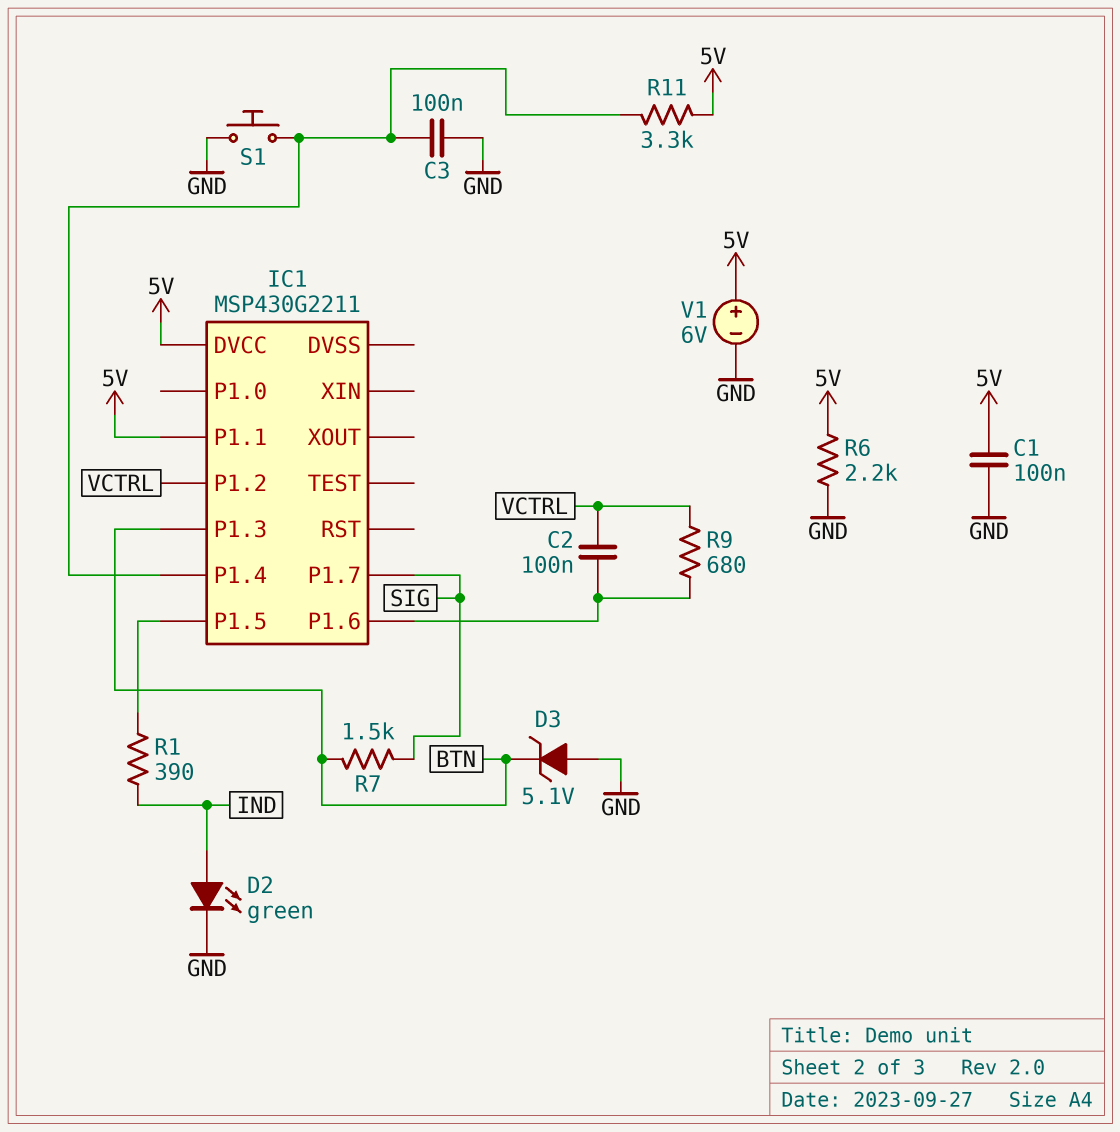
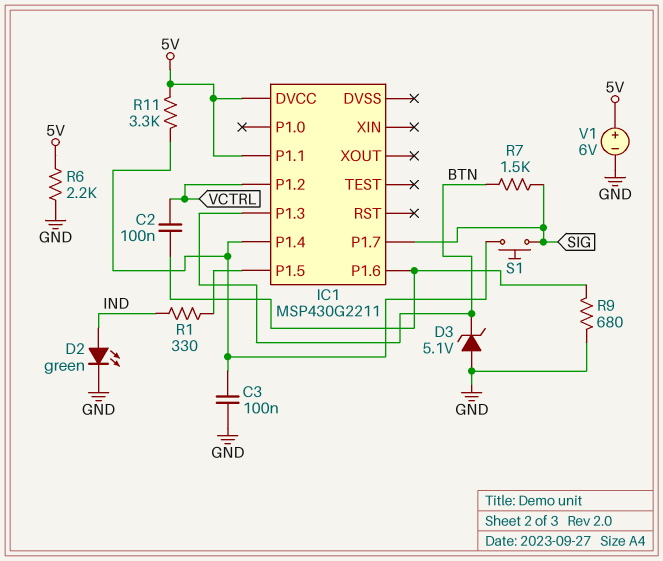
C1: 100nF (5V, GND) -> none
R1: 390 (IC1/P1.5, IND) -> 330 (IC1/P1.5, IND)
R9: 680 (IC1/P1.6, VCTRL) -> 680 (GND, IC1/P1.6)
S1: button (GND, IC1/P1.4) -> button (IC1/P1.4, SIG)

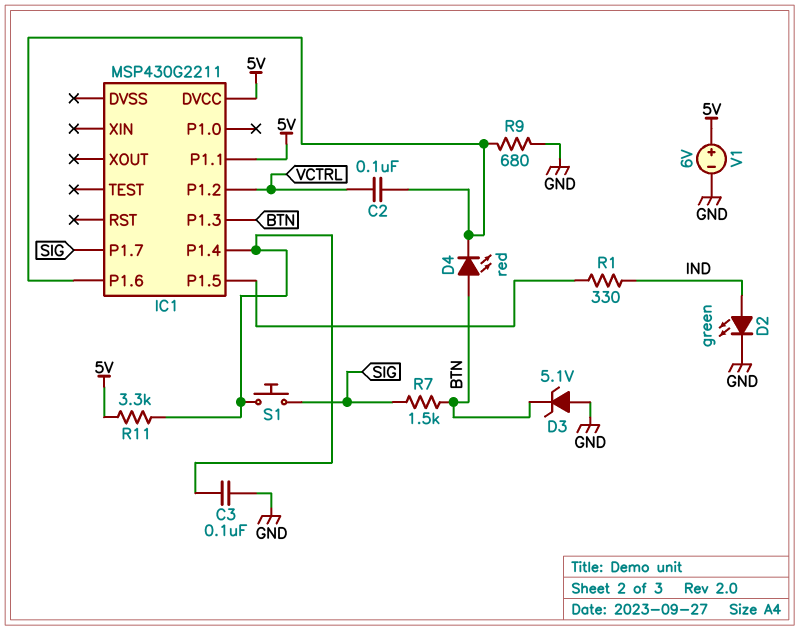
D4: none -> LED red (A BTN, K IC1/P1.6)
R6: 2.2k (5V, GND) -> none

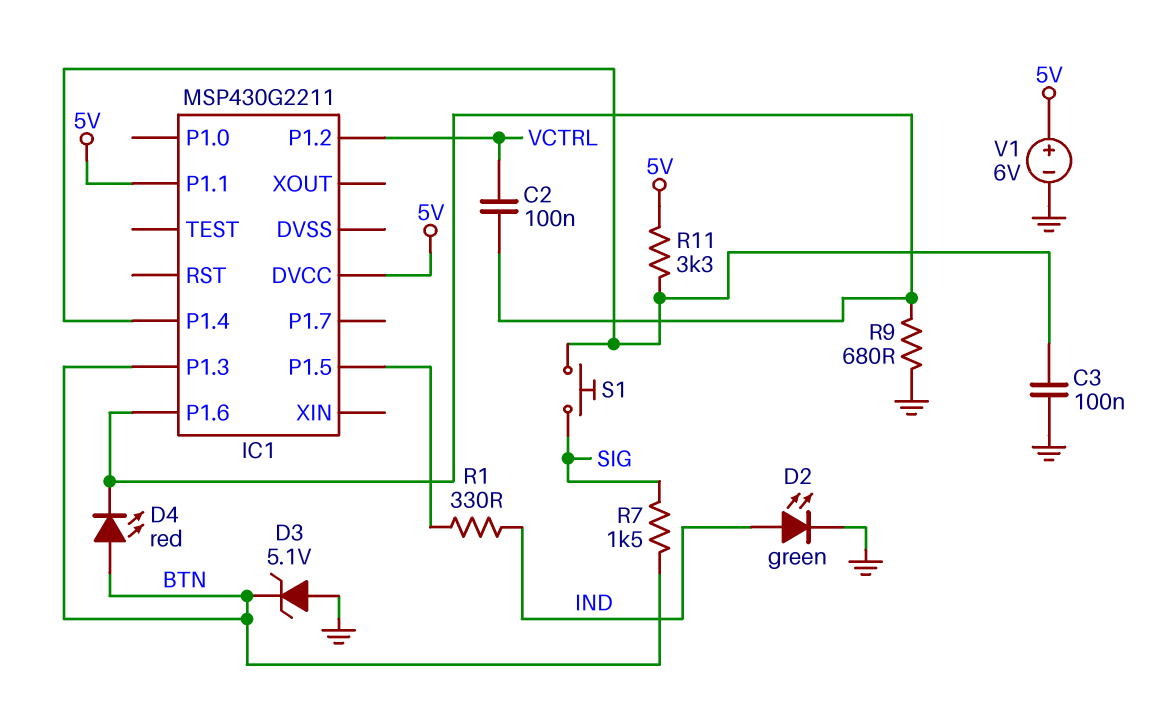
IC1 pin P1.7: SIG -> none

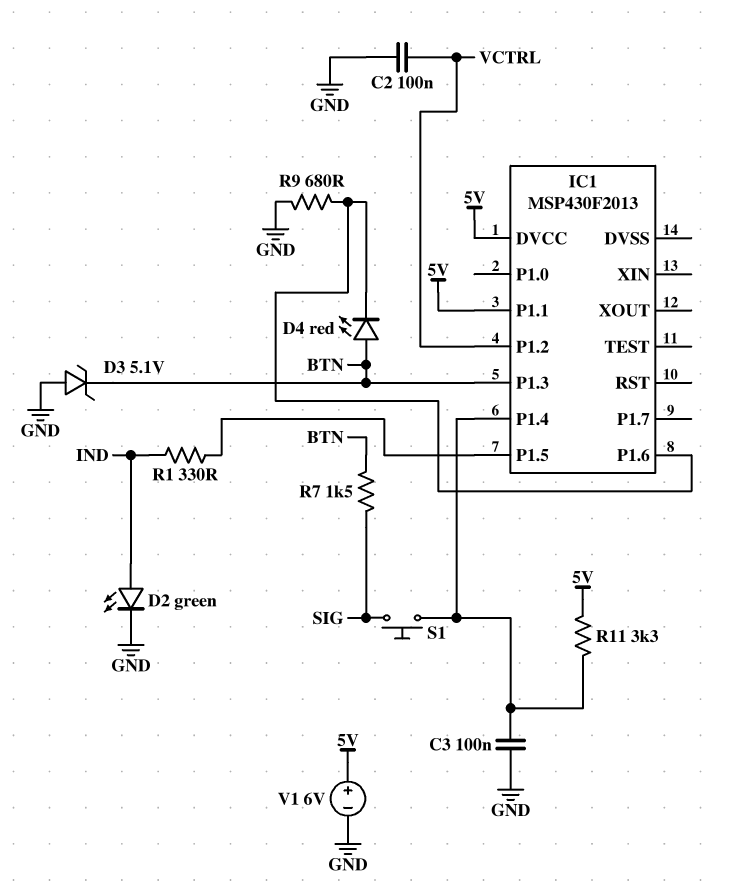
C2: 100nF (IC1/P1.6, VCTRL) -> 100nF (GND, VCTRL)
IC1: MSP430G2211 -> MSP430F2013

